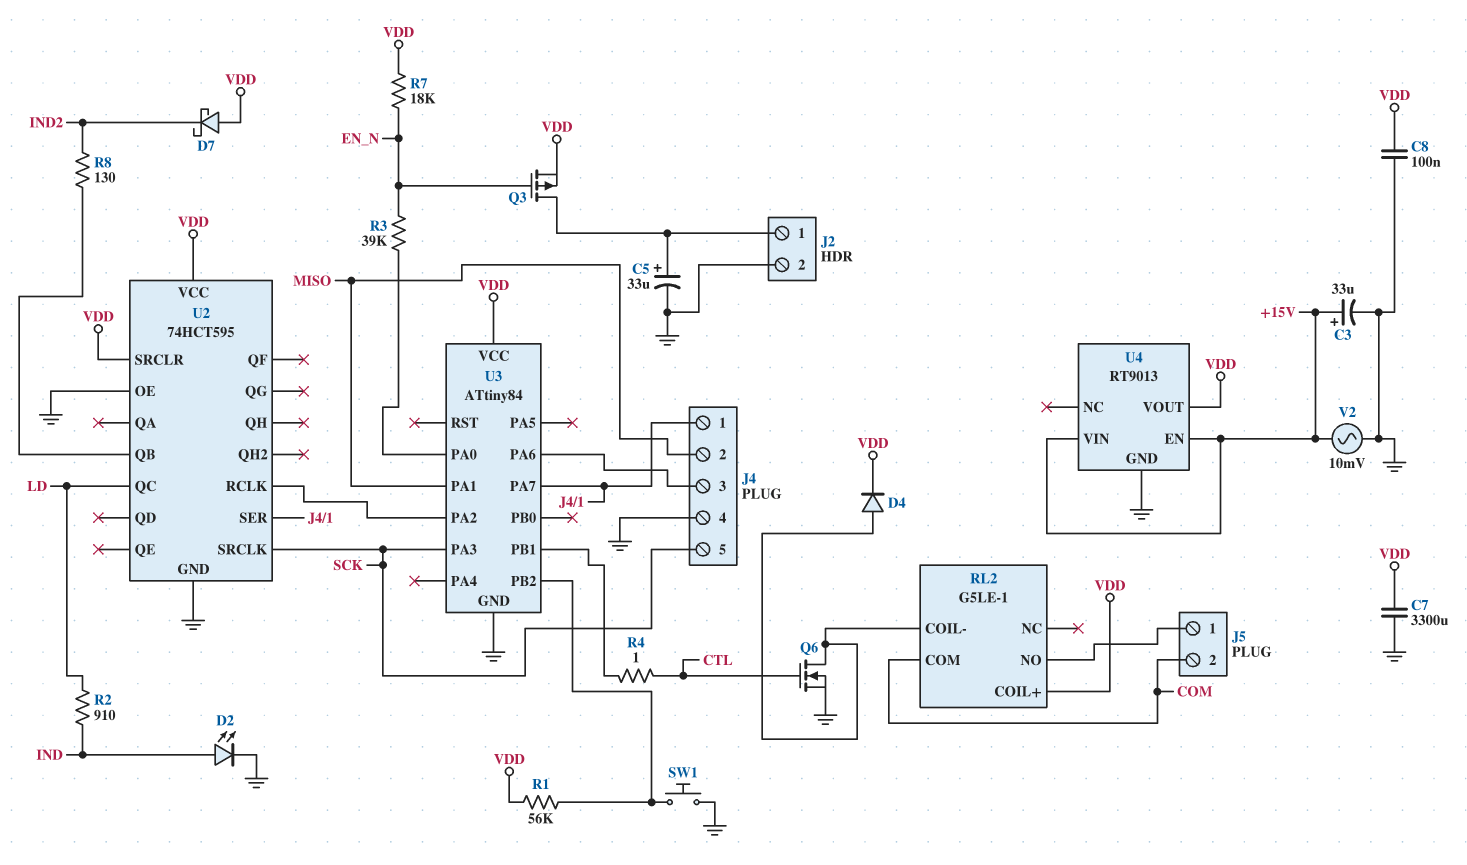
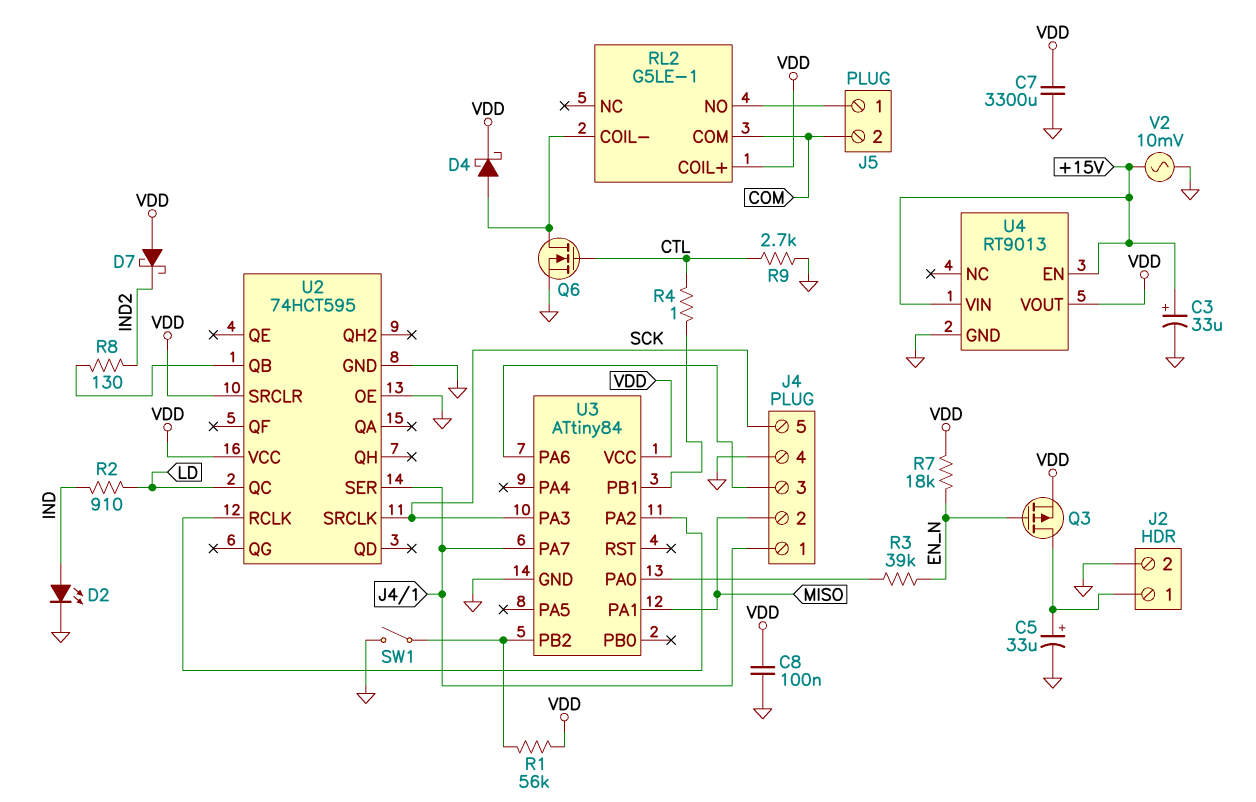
D4: diode (A RL2/COIL-, K VDD) -> schottky (A RL2/COIL-, K VDD)
R9: none -> 2.7k (CTL, GND)
SW1: button (GND, U3/PB2) -> switch (GND, U3/PB2)

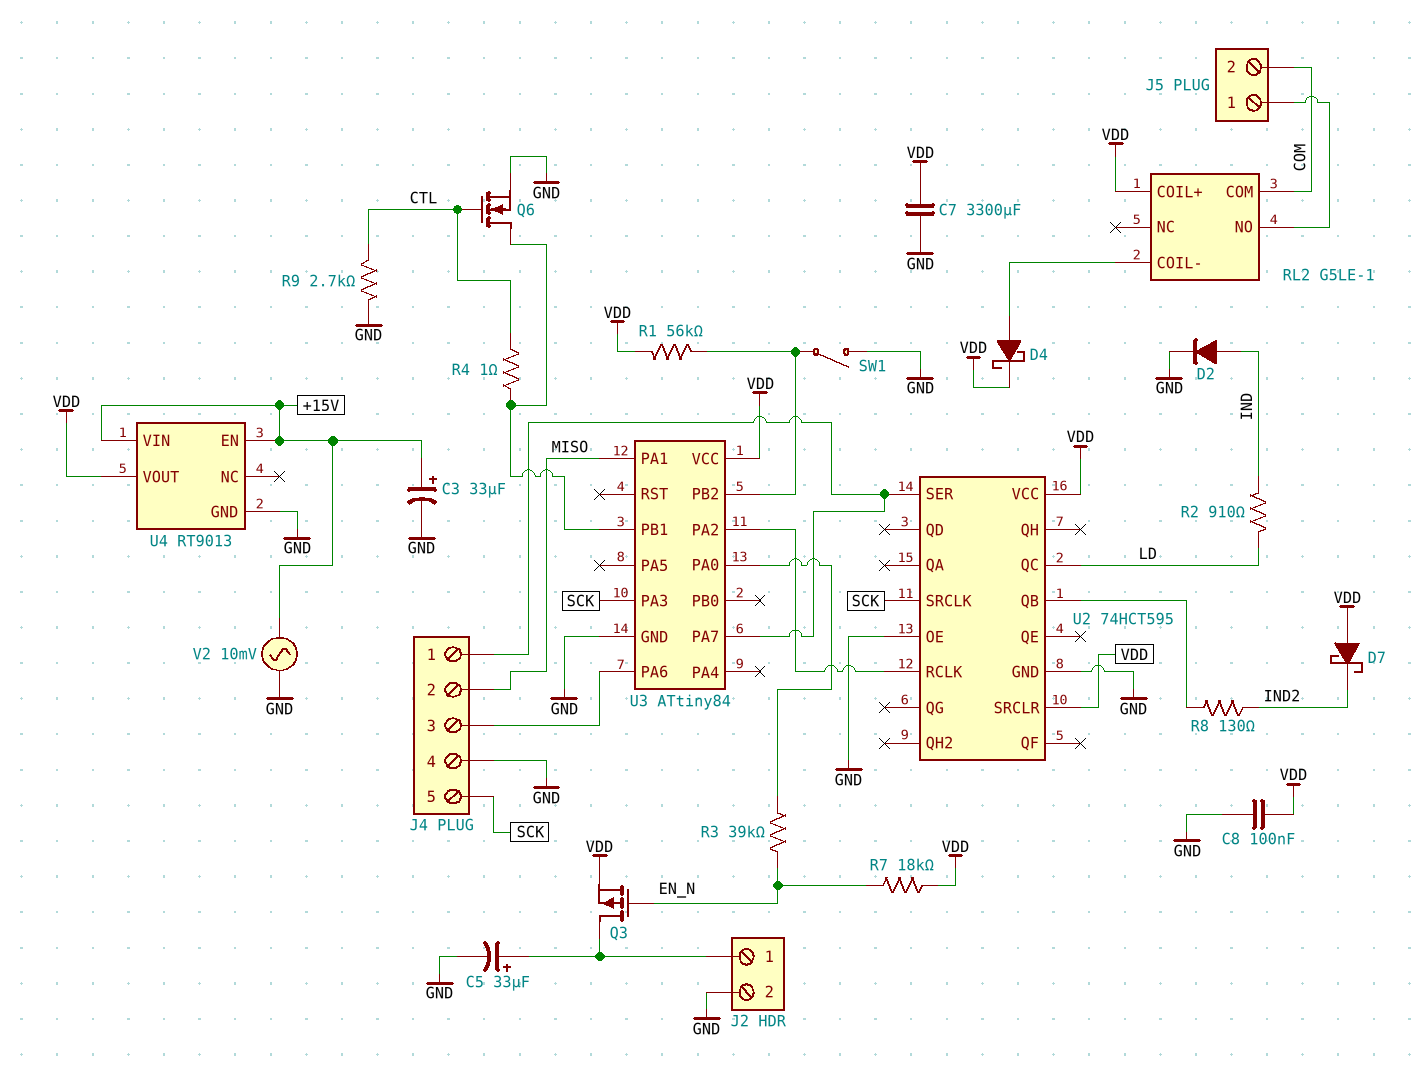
D2: LED (A IND, K GND) -> diode (A IND, K GND)
Q6: NMOS (G CTL, D RL2/COIL-, S GND) -> NMOS (G CTL, D U3/PB1, S GND)

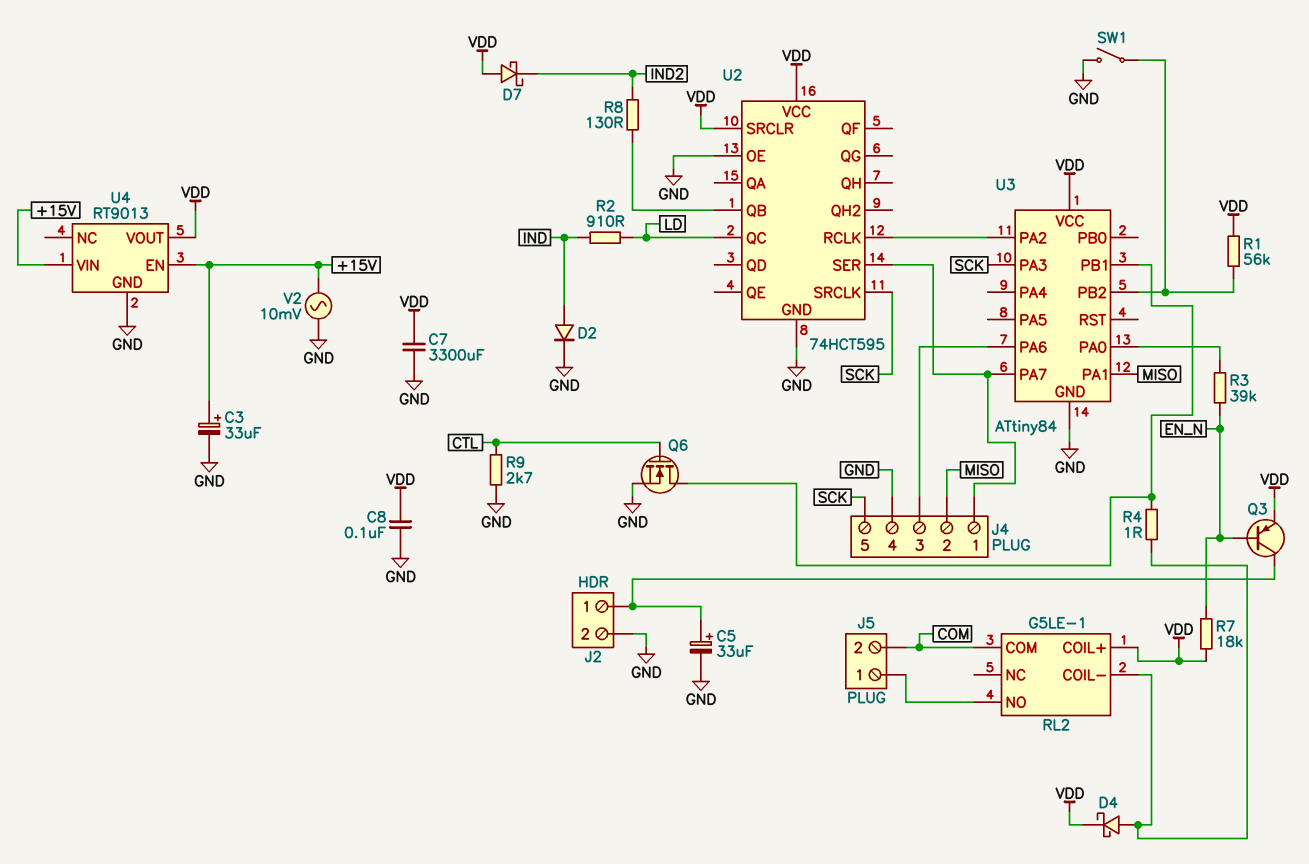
Q3: PMOS (G EN_N, D J2/1, S VDD) -> PNP (B EN_N, C J2/1, E VDD)
R4: 1 (CTL, U3/PB1) -> 1 (RL2/COIL-, U3/PB1)

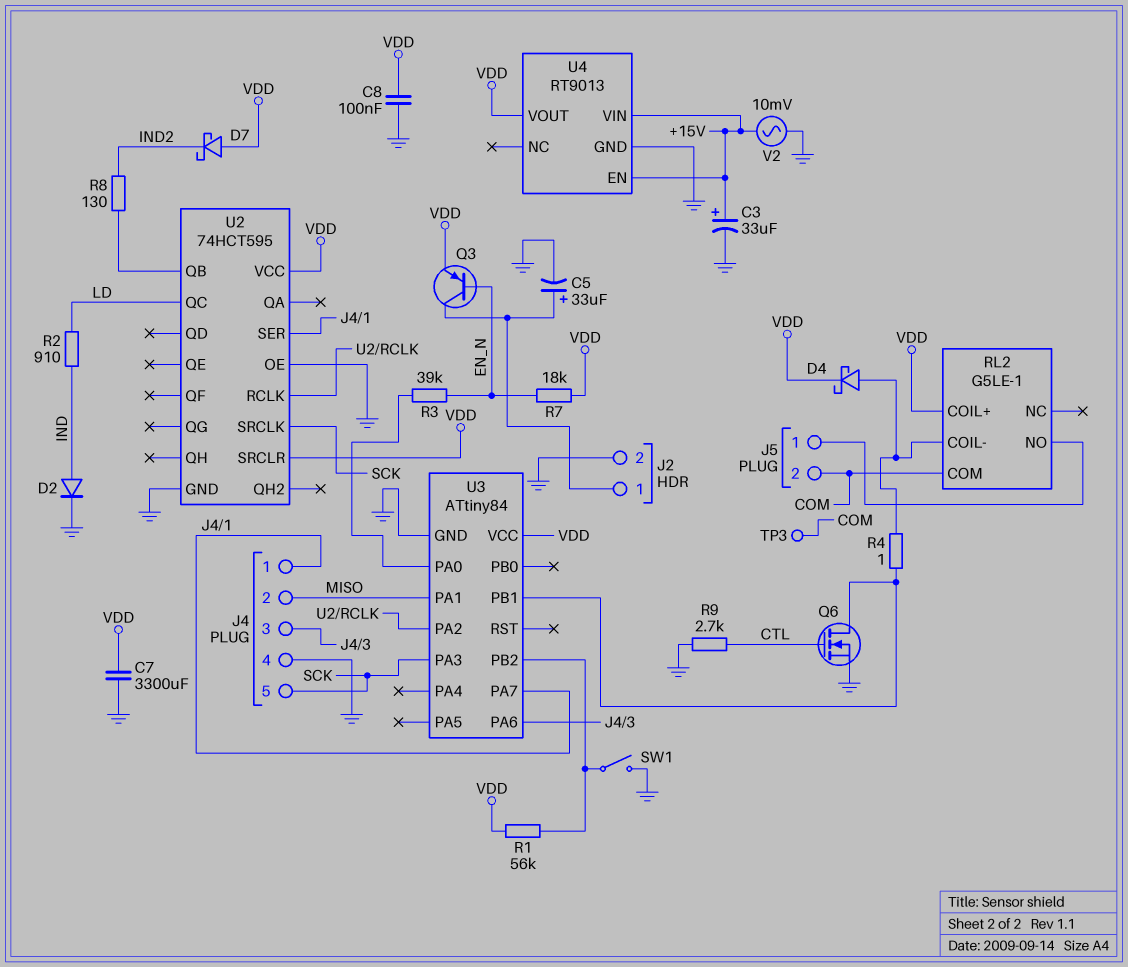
TP3: none -> test point (COM)

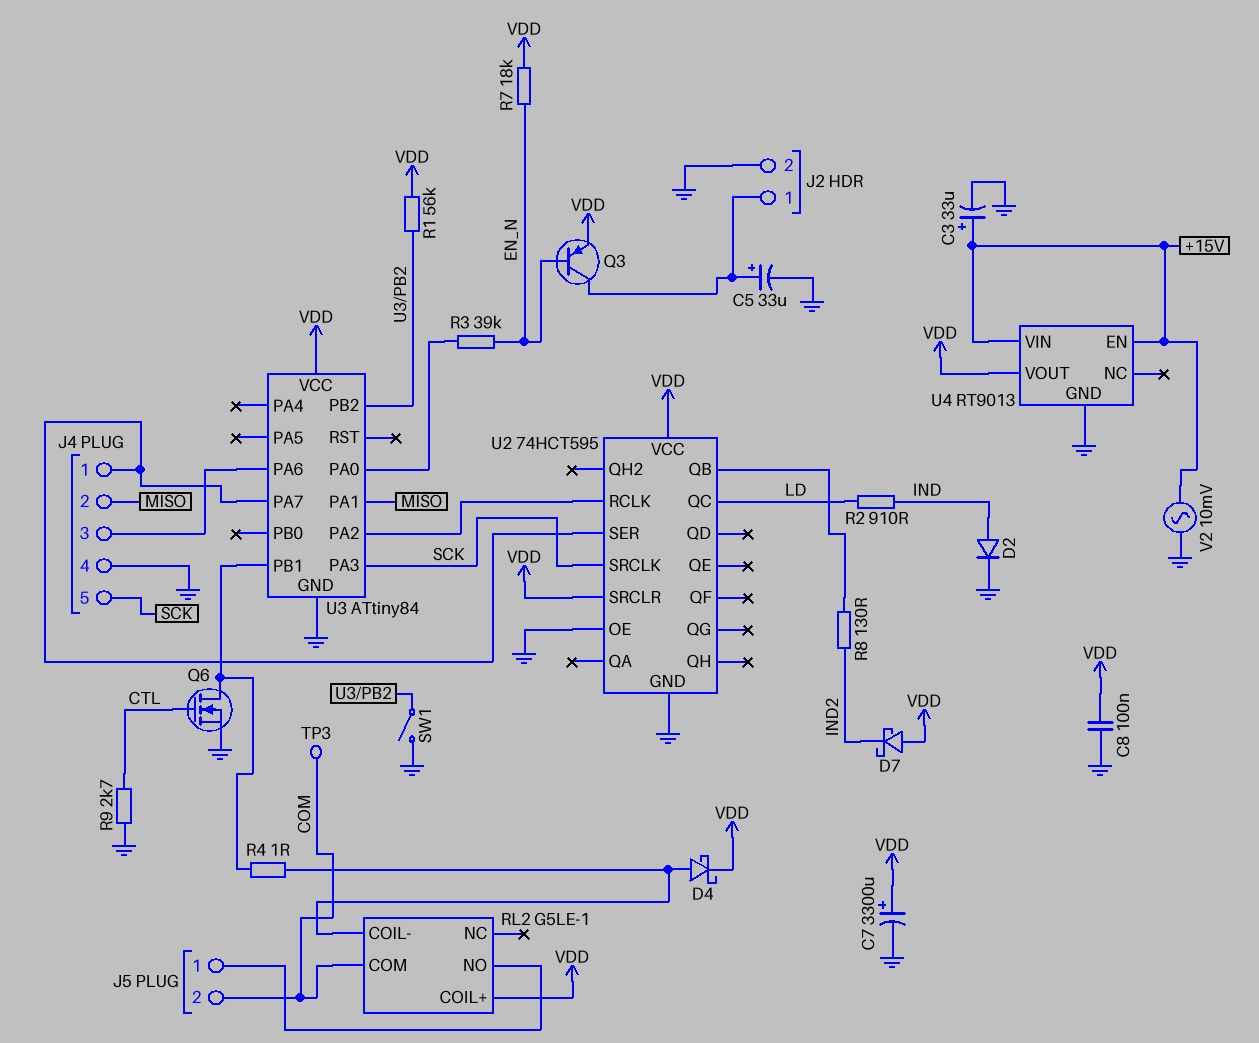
C7: 3300uF (GND, VDD) -> 3300uF (plus VDD, minus GND)

